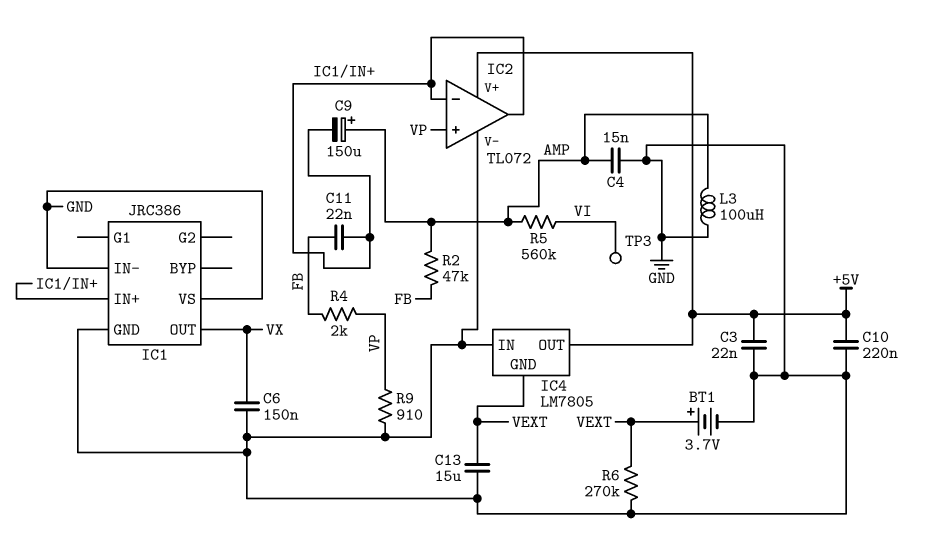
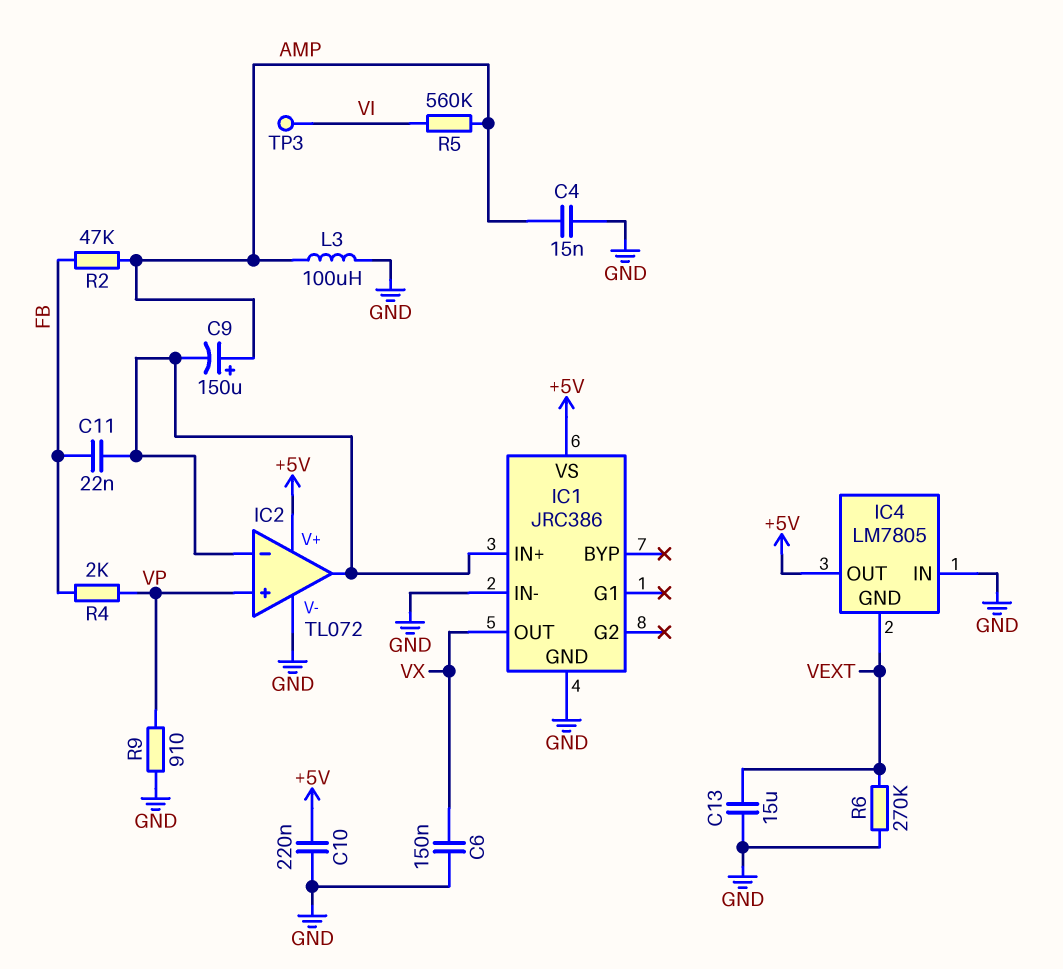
BT1: 3.7V (plus VEXT, minus GND) -> none
C3: 22nF (+5V, GND) -> none
IC1 pin VS: GND -> +5V

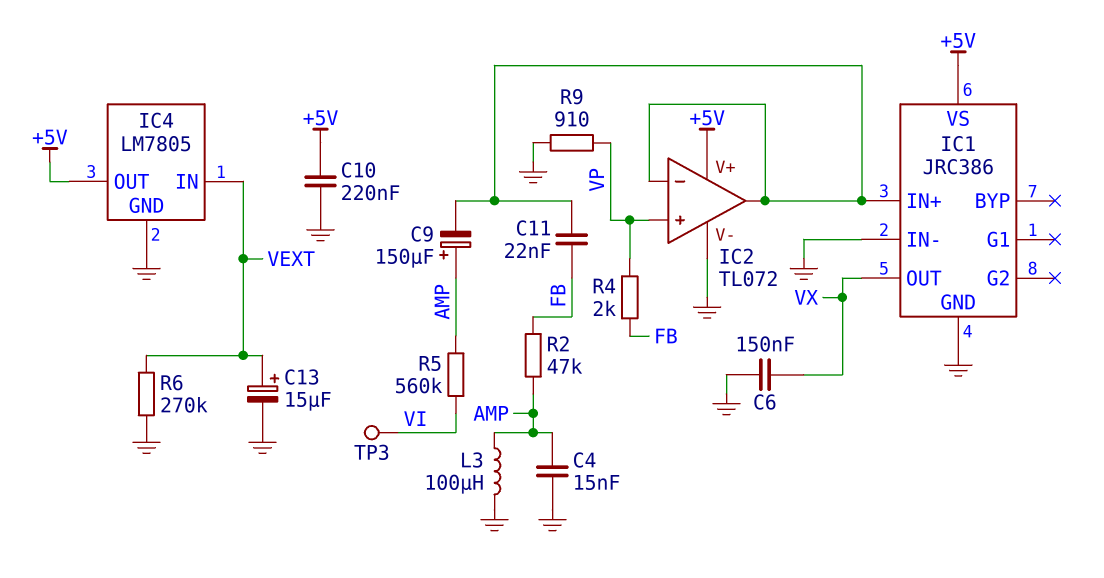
C13: 15uF (GND, VEXT) -> 15uF (plus VEXT, minus GND)
IC4 pin GND: VEXT -> GND
IC4 pin IN: GND -> VEXT

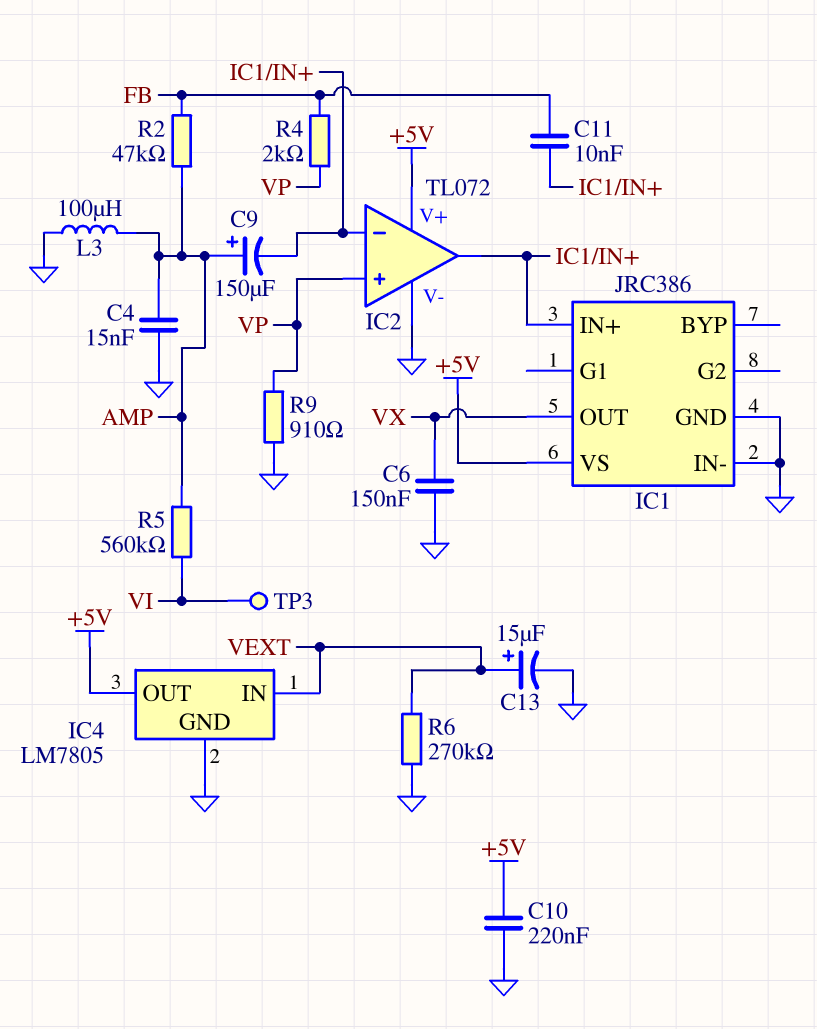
C11: 22nF (FB, IC1/IN+) -> 10nF (FB, IC1/IN+)

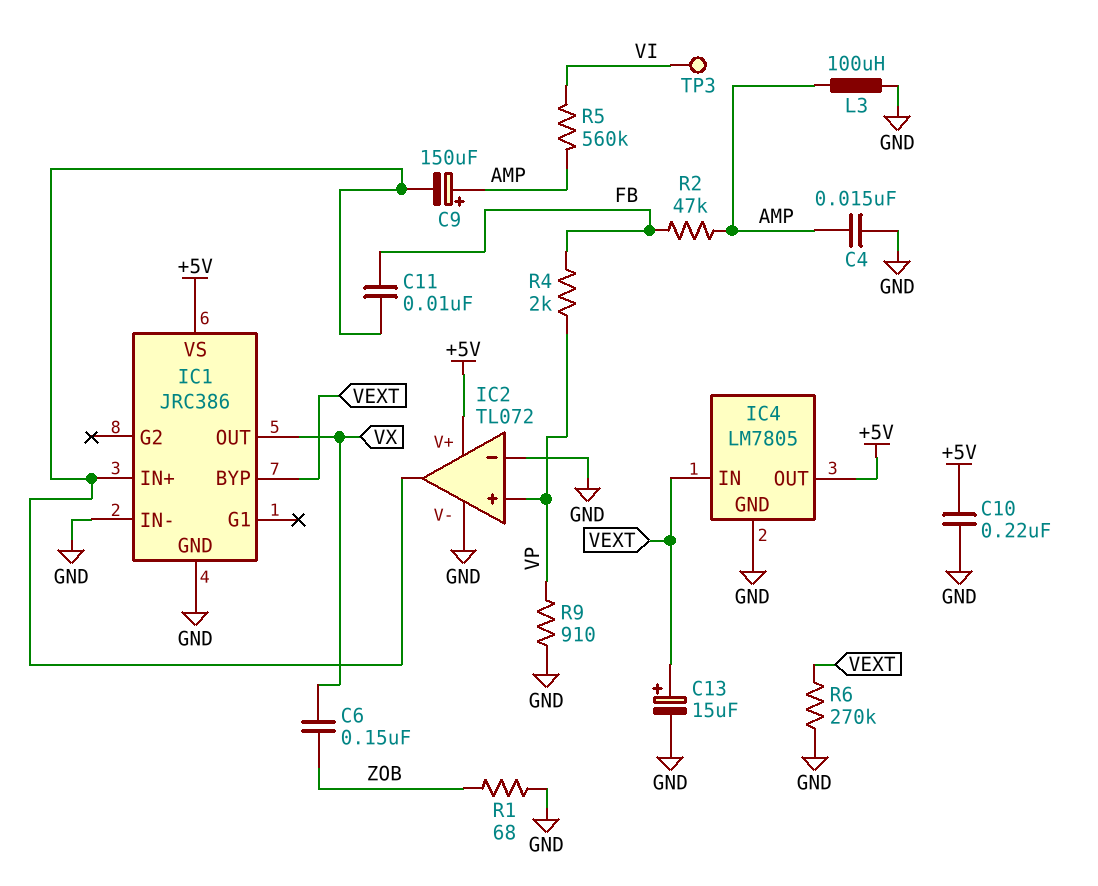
C6: 150nF (GND, VX) -> 150nF (VX, ZOB)
IC1 pin BYP: none -> VEXT
IC2 pin in-: IC1/IN+ -> GND
R1: none -> 68 (GND, ZOB)

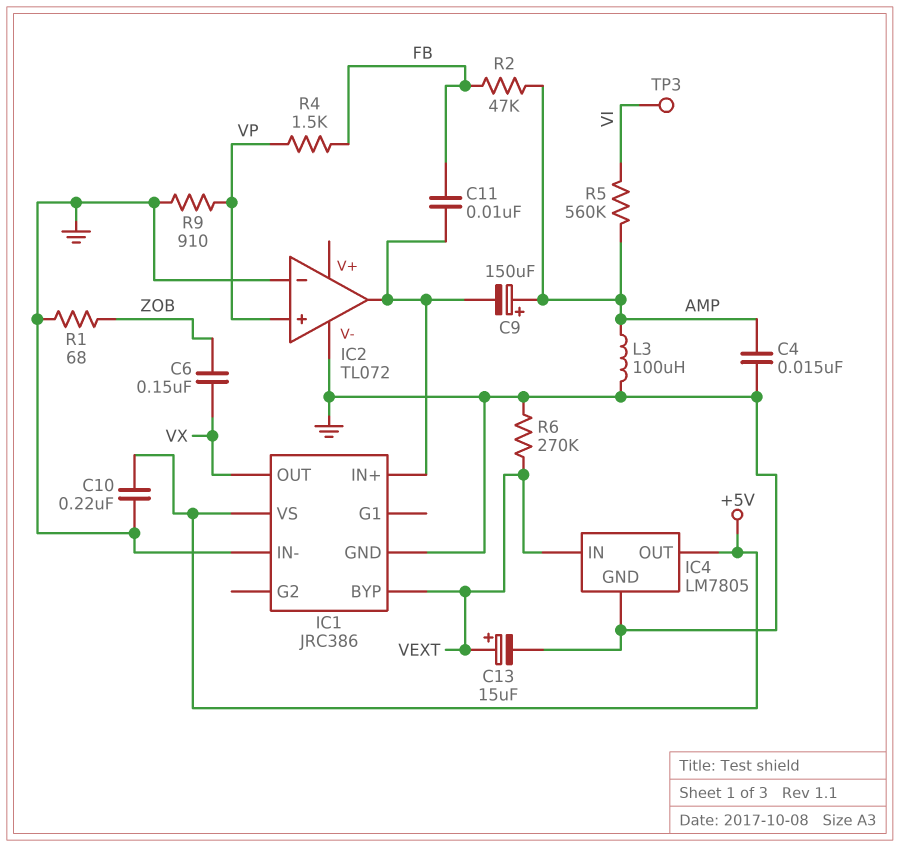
IC2 pin V+: +5V -> none
R4: 2k (FB, VP) -> 1.5k (FB, VP)

